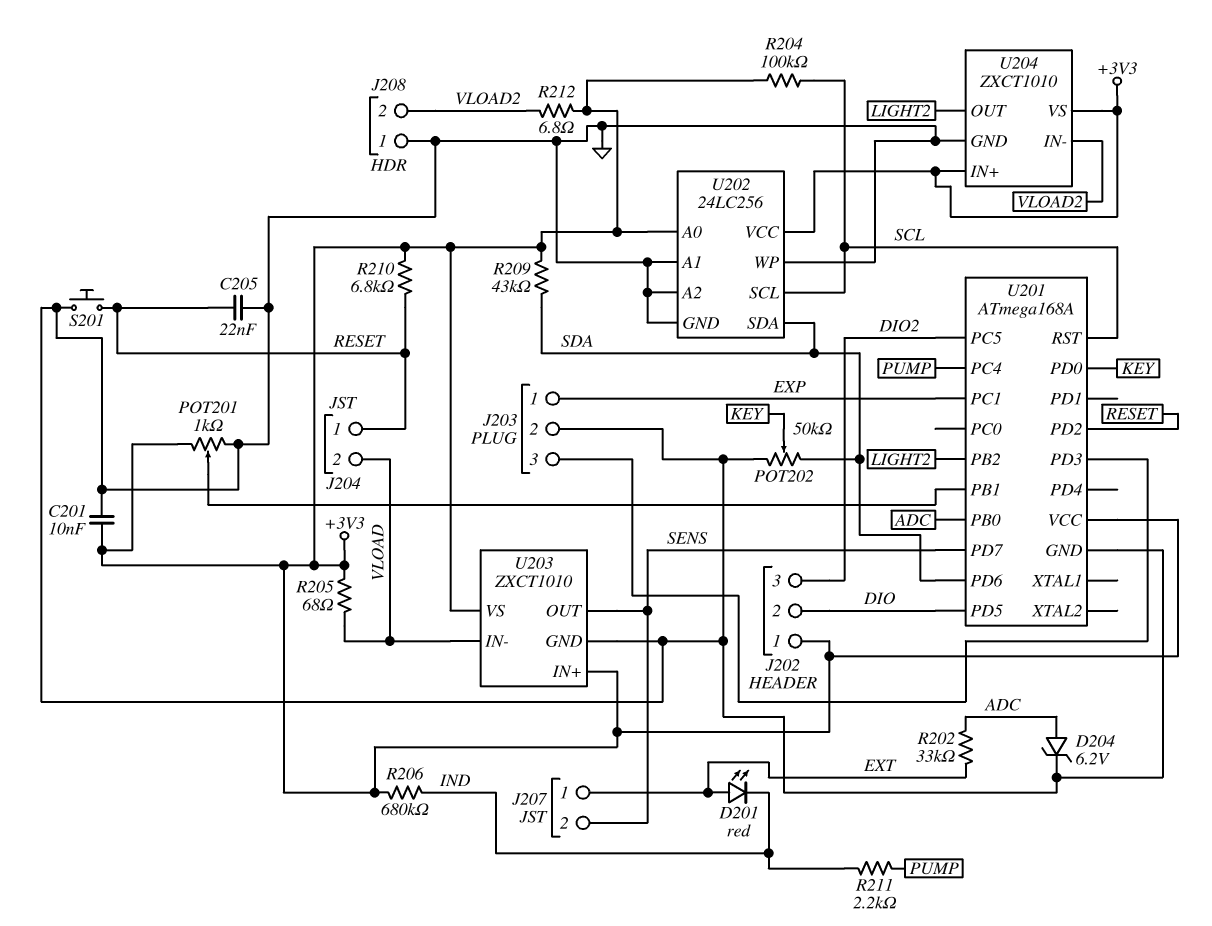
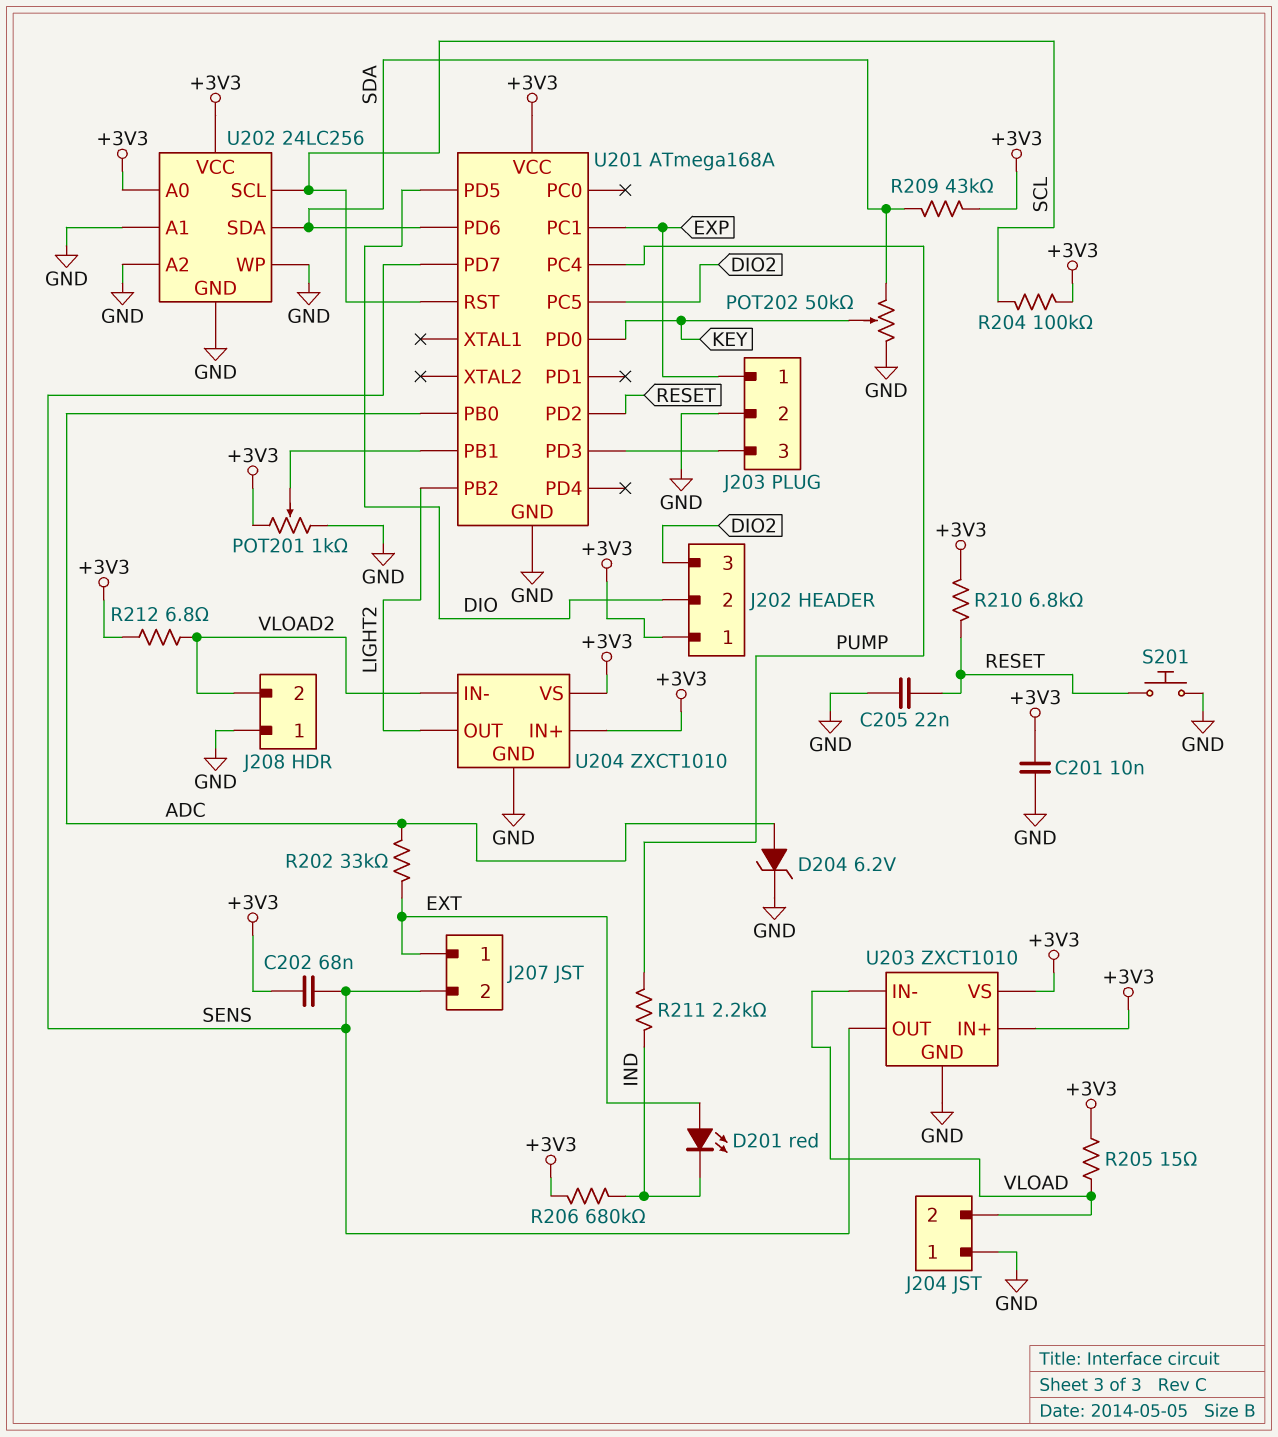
C202: none -> 68nF (+3V3, SENS)
J204 pin 1: RESET -> GND
R205: 68 (+3V3, VLOAD) -> 15 (+3V3, VLOAD)

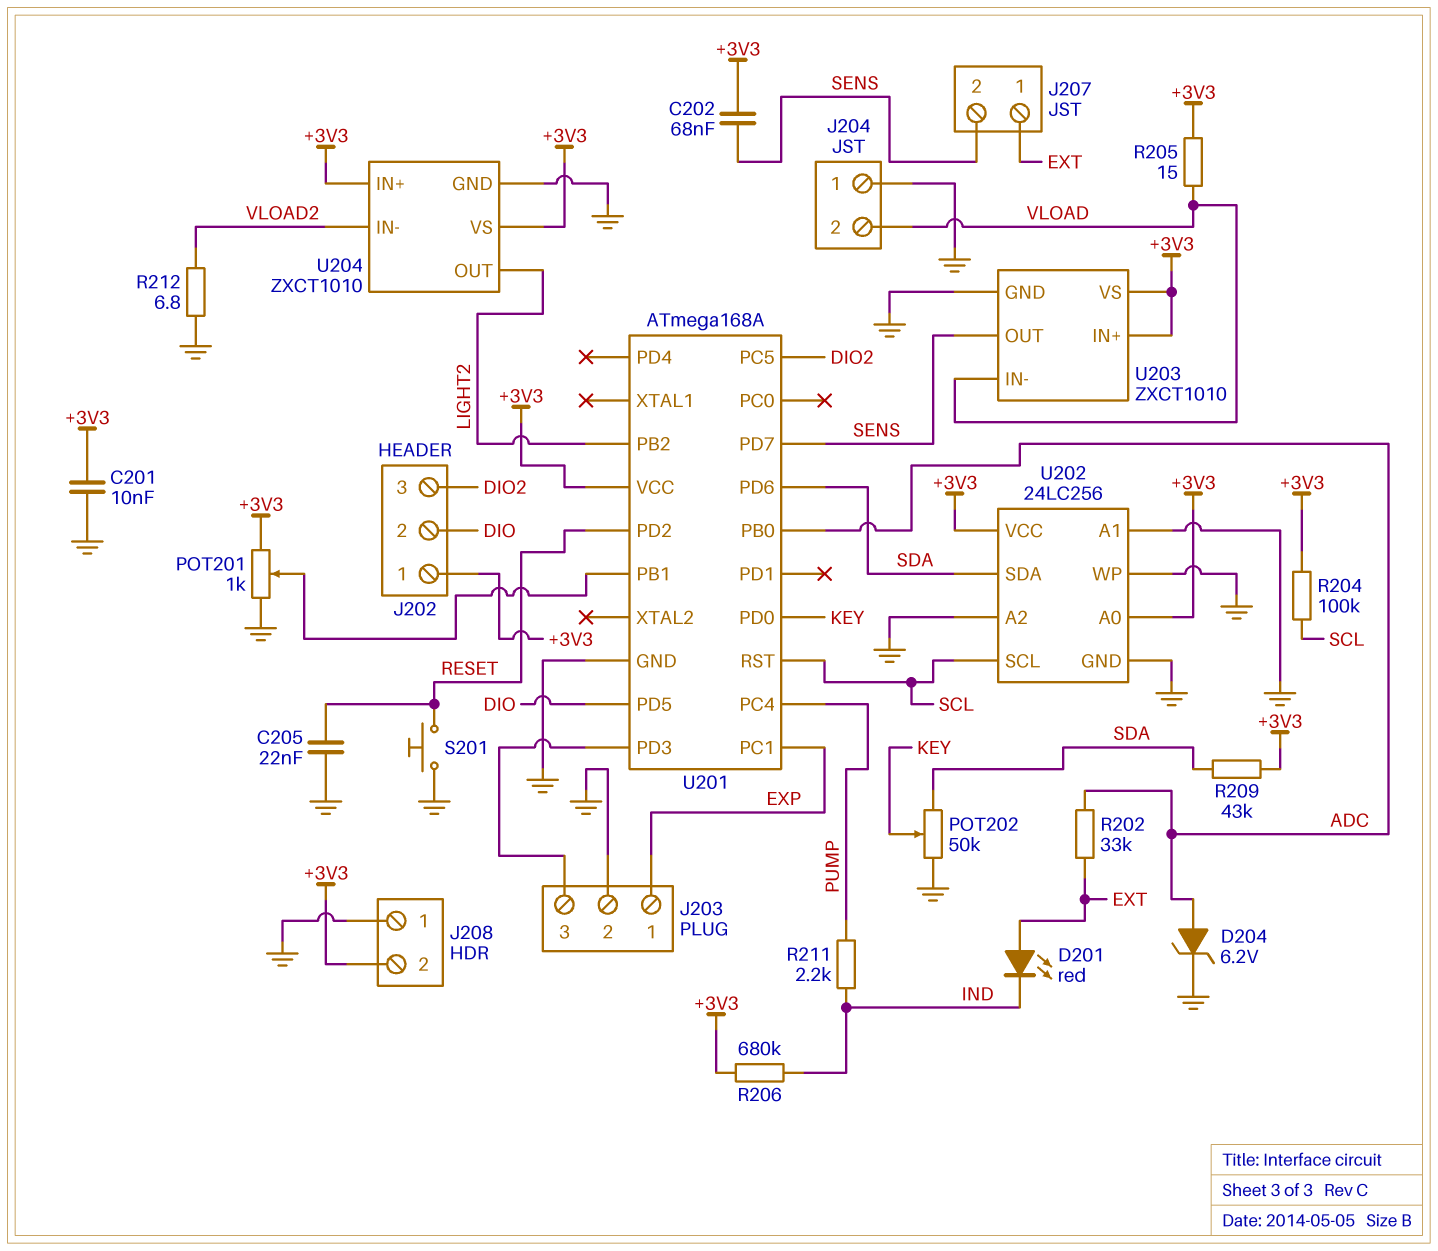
J208 pin 2: VLOAD2 -> +3V3
R210: 6.8k (+3V3, RESET) -> none
R212: 6.8 (+3V3, VLOAD2) -> 6.8 (GND, VLOAD2)

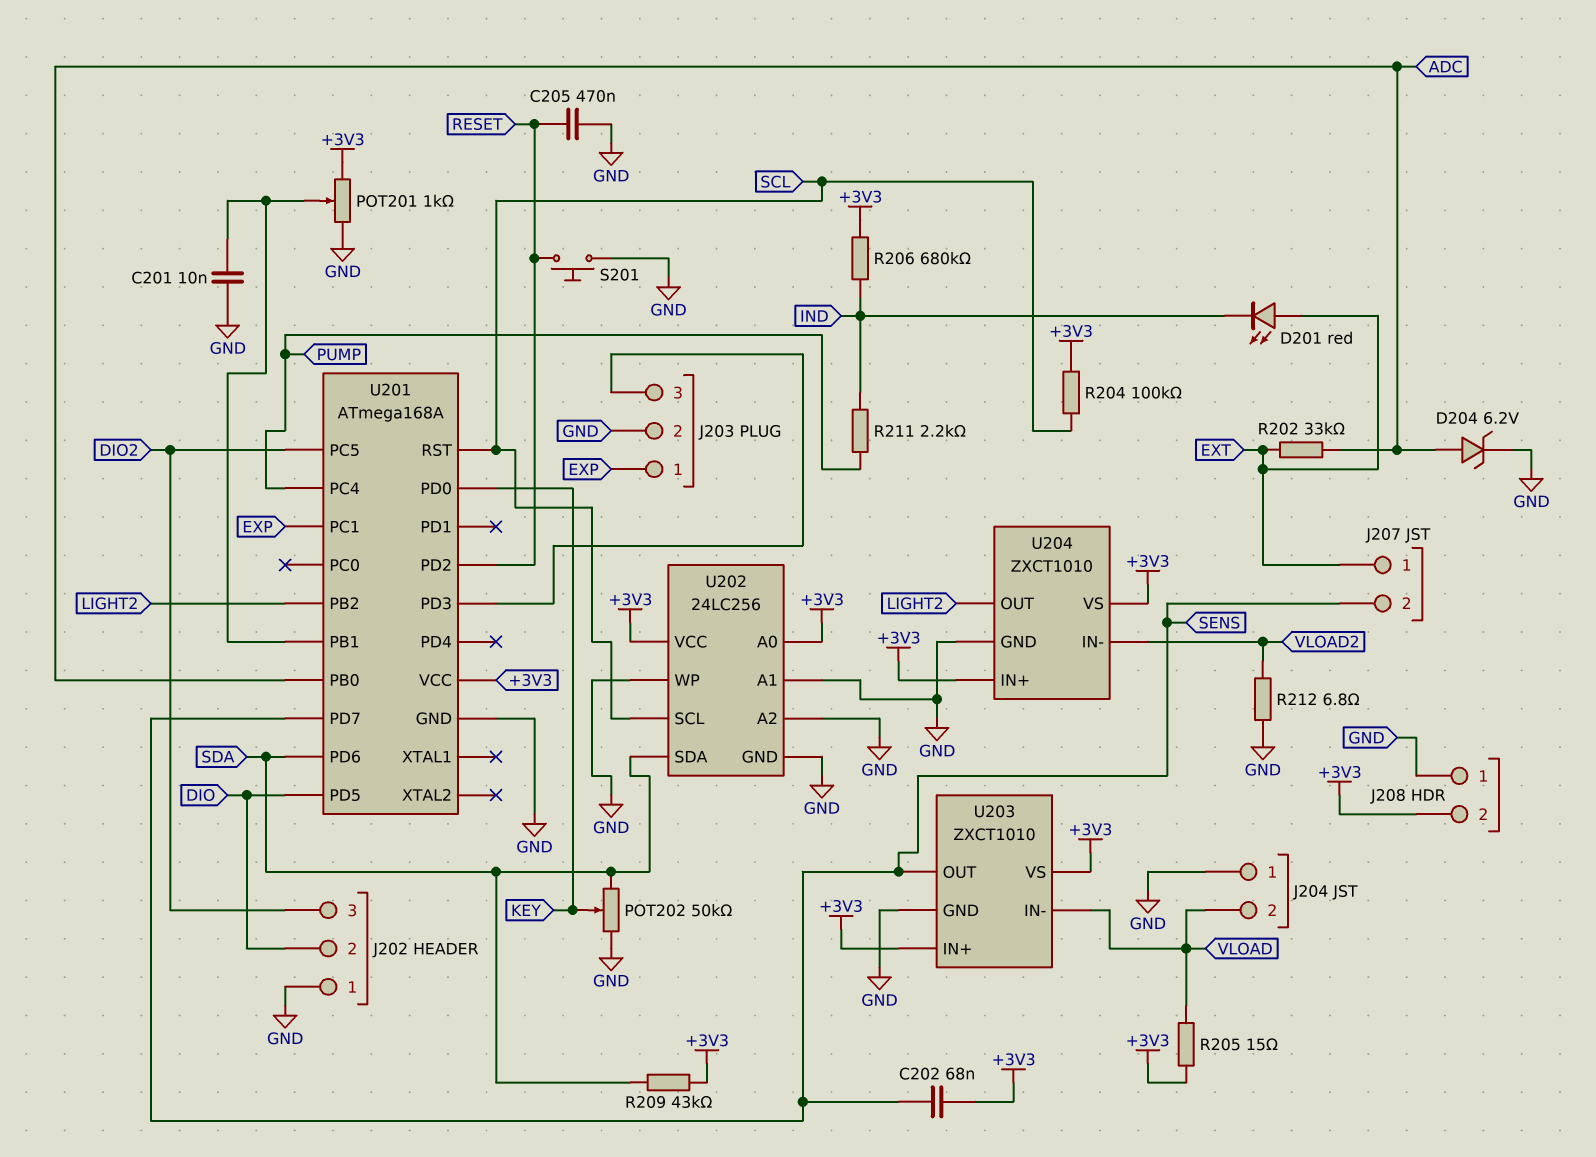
C201: 10nF (+3V3, GND) -> 10nF (GND, U201/PB1)
C205: 22nF (GND, RESET) -> 470nF (GND, RESET)
J202 pin 1: +3V3 -> GND

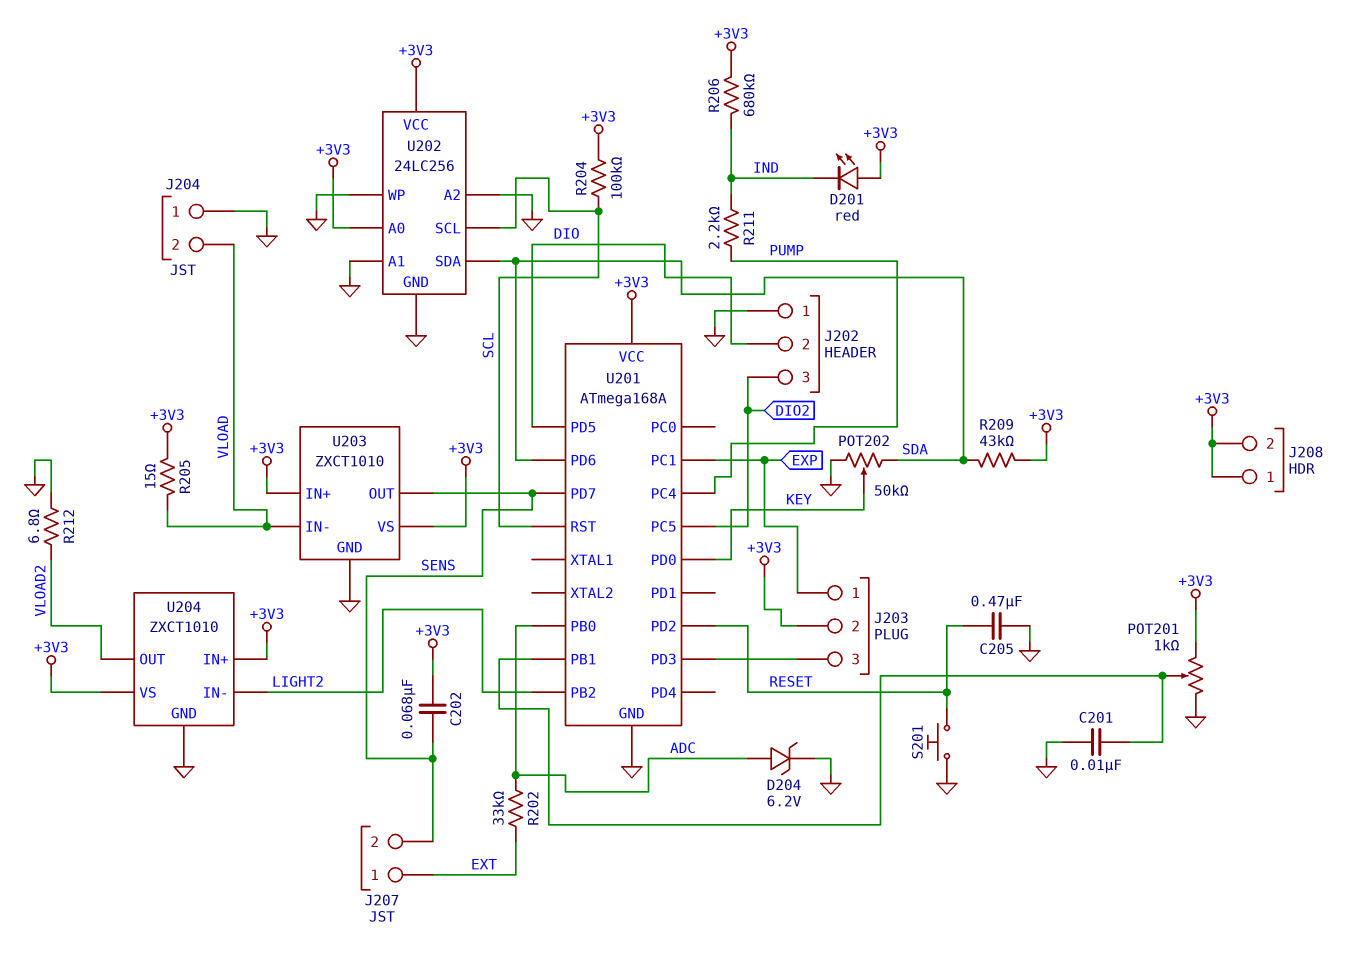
D201: LED red (A EXT, K IND) -> LED red (A +3V3, K IND)
J203 pin 2: GND -> +3V3
J208 pin 1: GND -> +3V3
U204 pin IN-: VLOAD2 -> LIGHT2
U204 pin OUT: LIGHT2 -> VLOAD2

